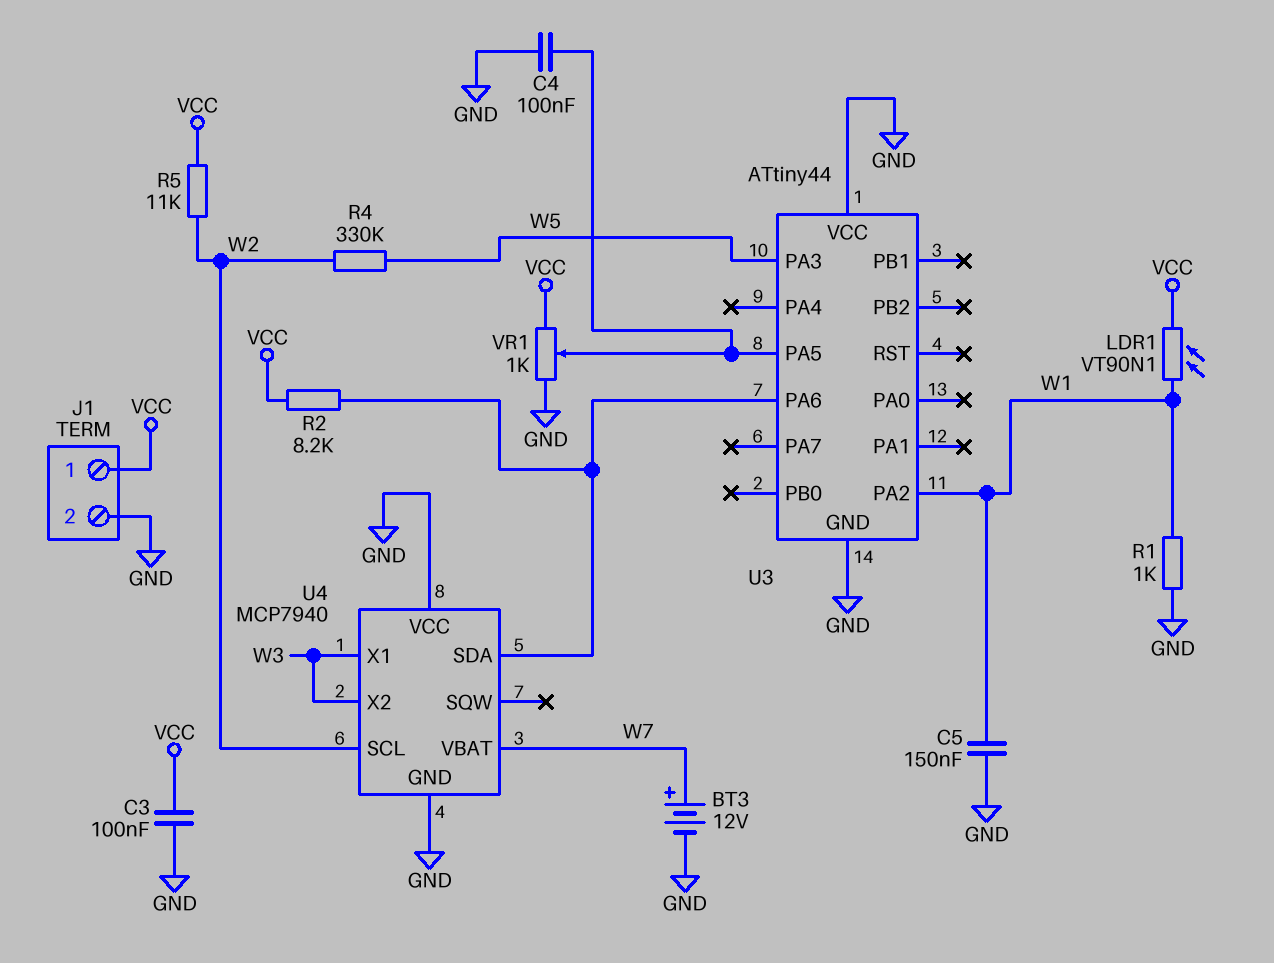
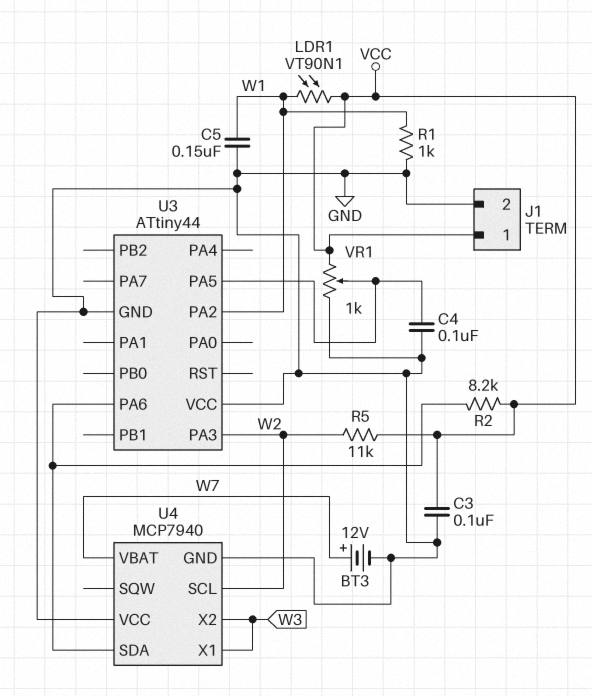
R4: 330k (W2, W5) -> none
U3 pin PA3: W5 -> W2

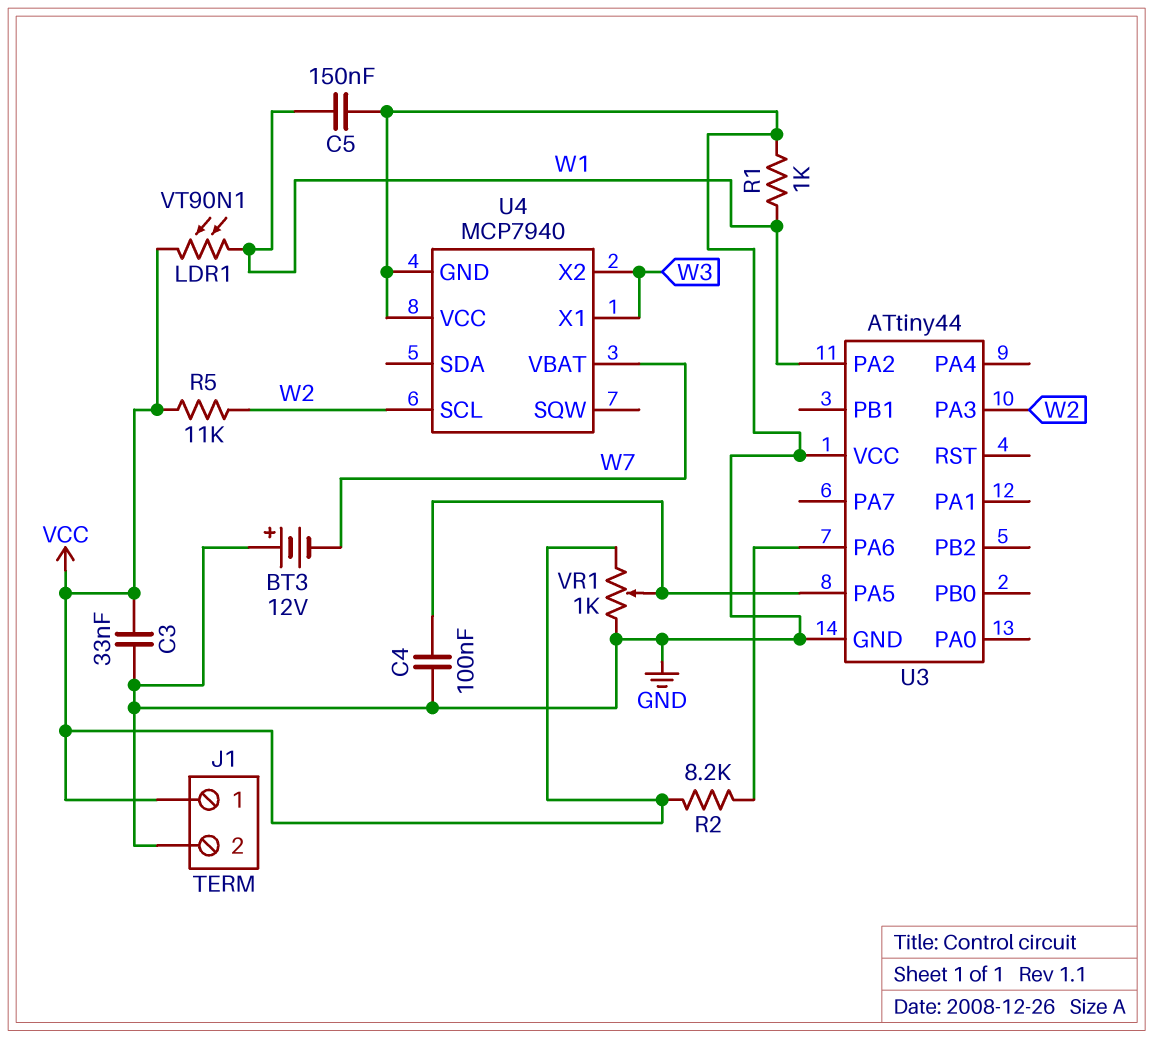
BT3: 12V (plus W7, minus GND) -> 12V (plus GND, minus W7)
C3: 100nF (GND, VCC) -> 33nF (GND, VCC)
U4 pin SDA: U3/PA6 -> none

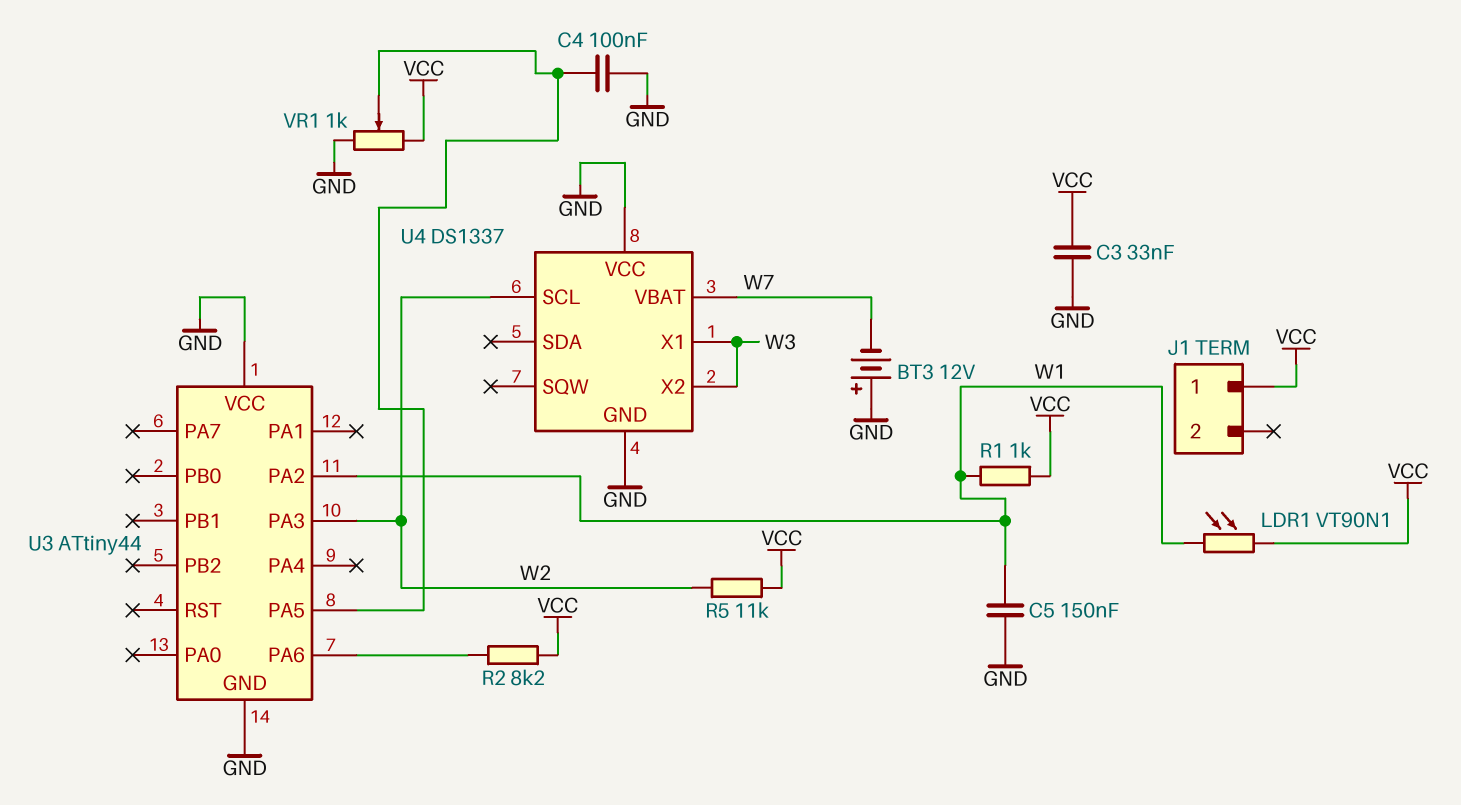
J1 pin 2: GND -> none
R1: 1k (GND, W1) -> 1k (VCC, W1)
U4: MCP7940 -> DS1337

